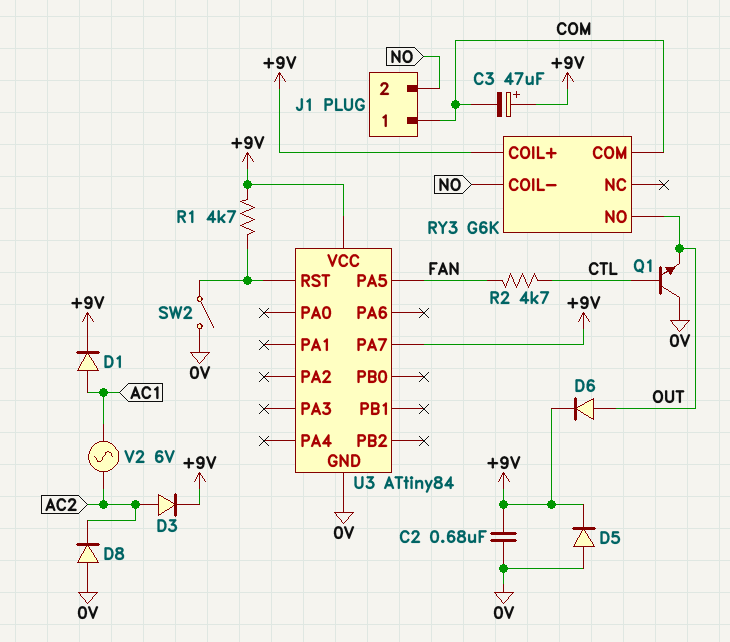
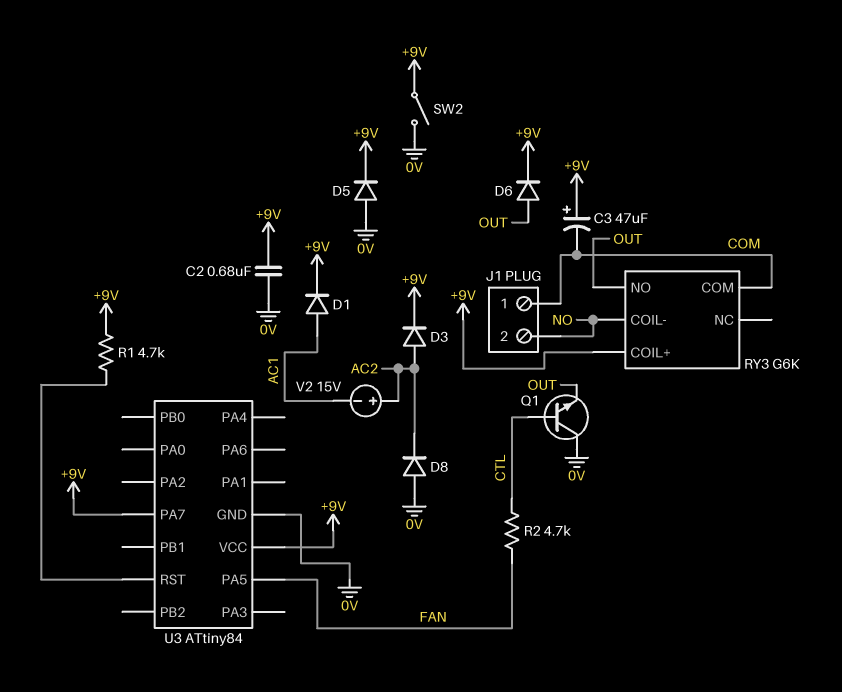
SW2: switch (0V, U3/RST) -> switch (+9V, 0V)
V2: AC 6V (AC1, AC2) -> 15V (plus AC2, minus AC1)

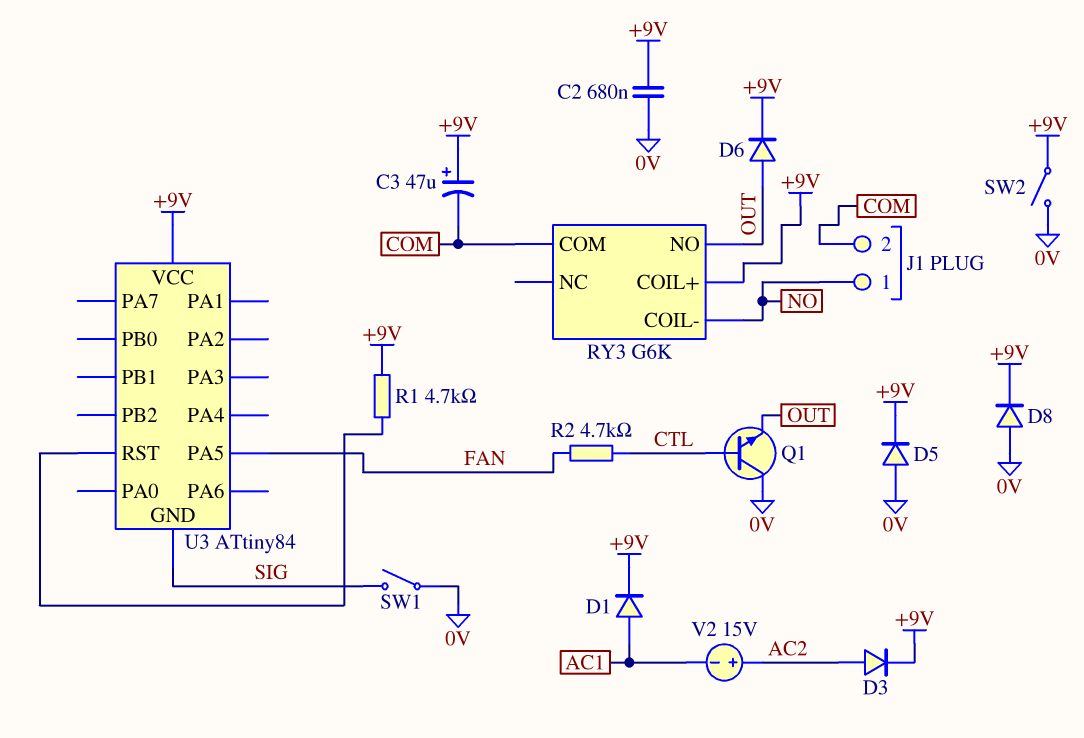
D8: diode (A 0V, K AC2) -> diode (A 0V, K +9V)
J1 pin 1: COM -> NO
J1 pin 2: NO -> COM
SW1: none -> switch (0V, SIG)
U3 pin GND: 0V -> SIG
U3 pin PA7: +9V -> none

